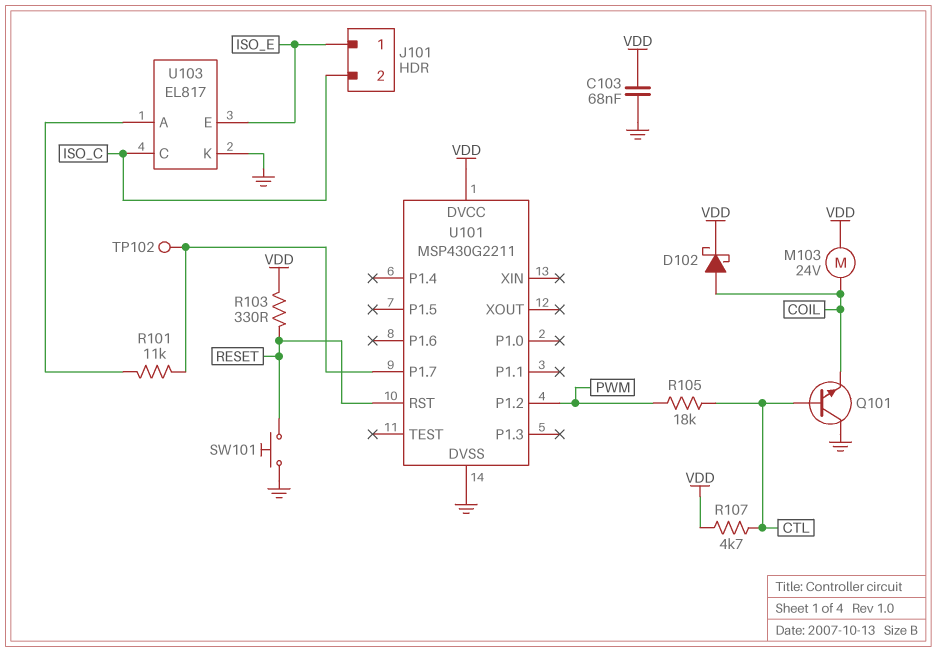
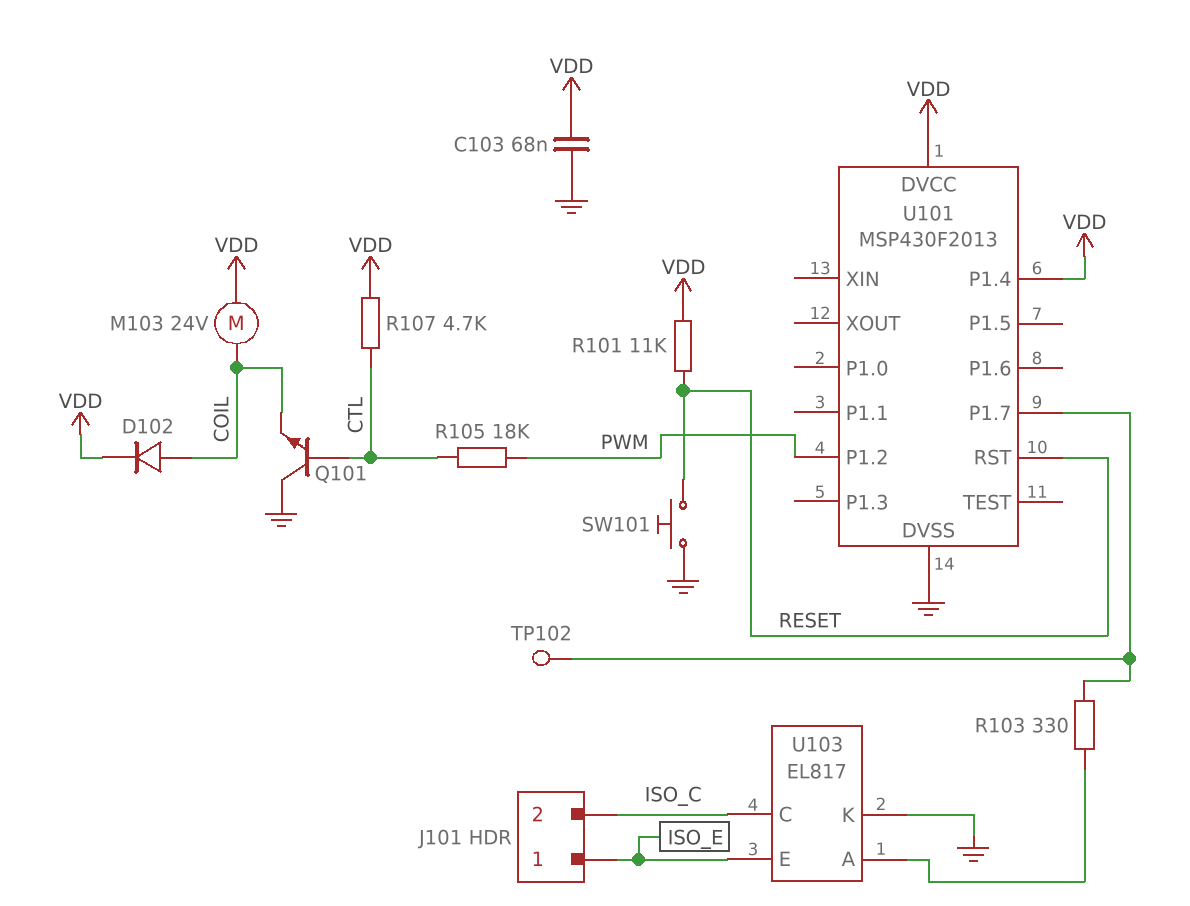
D102: schottky (A COIL, K VDD) -> diode (A COIL, K VDD)
R101: 11k (U101/P1.7, U103/A) -> 11k (RESET, VDD)
R103: 330 (RESET, VDD) -> 330 (U101/P1.7, U103/A)
U101: MSP430G2211 -> MSP430F2013
U101 pin P1.4: none -> VDD

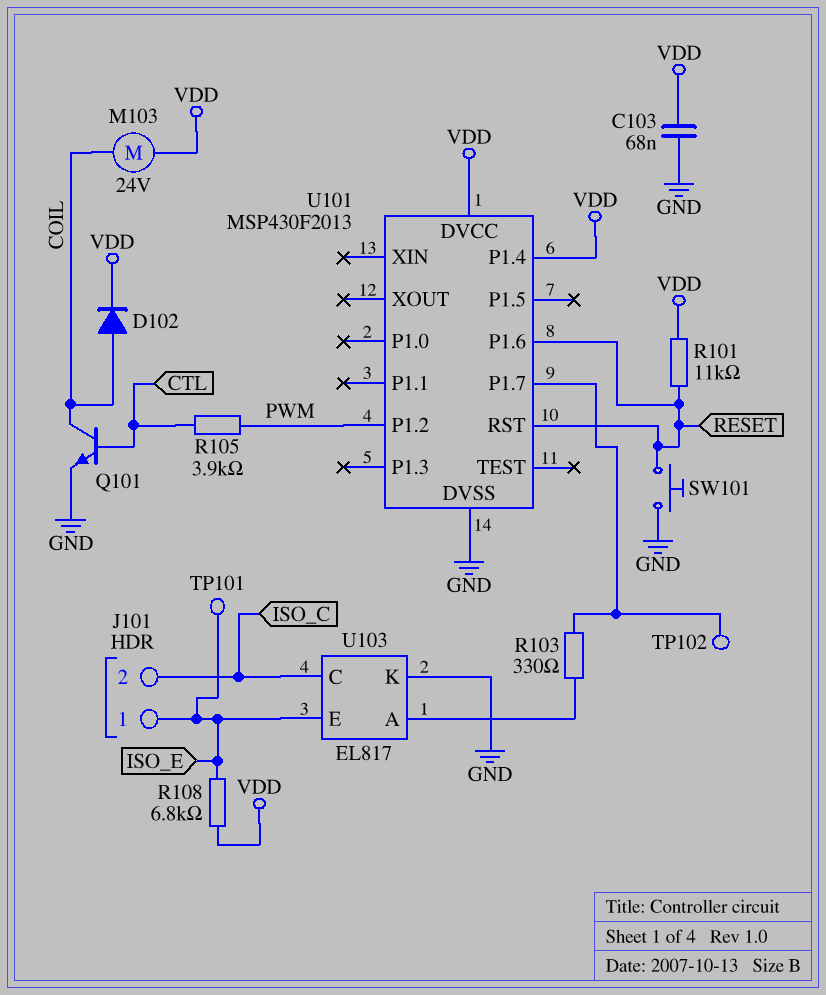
Q101: NPN (B CTL, C GND, E COIL) -> NPN (B CTL, C COIL, E GND)
R105: 18k (CTL, PWM) -> 3.9k (CTL, PWM)
R107: 4.7k (CTL, VDD) -> none
R108: none -> 6.8k (ISO_E, VDD)
TP101: none -> test point (ISO_E)
U101 pin P1.6: none -> RESET

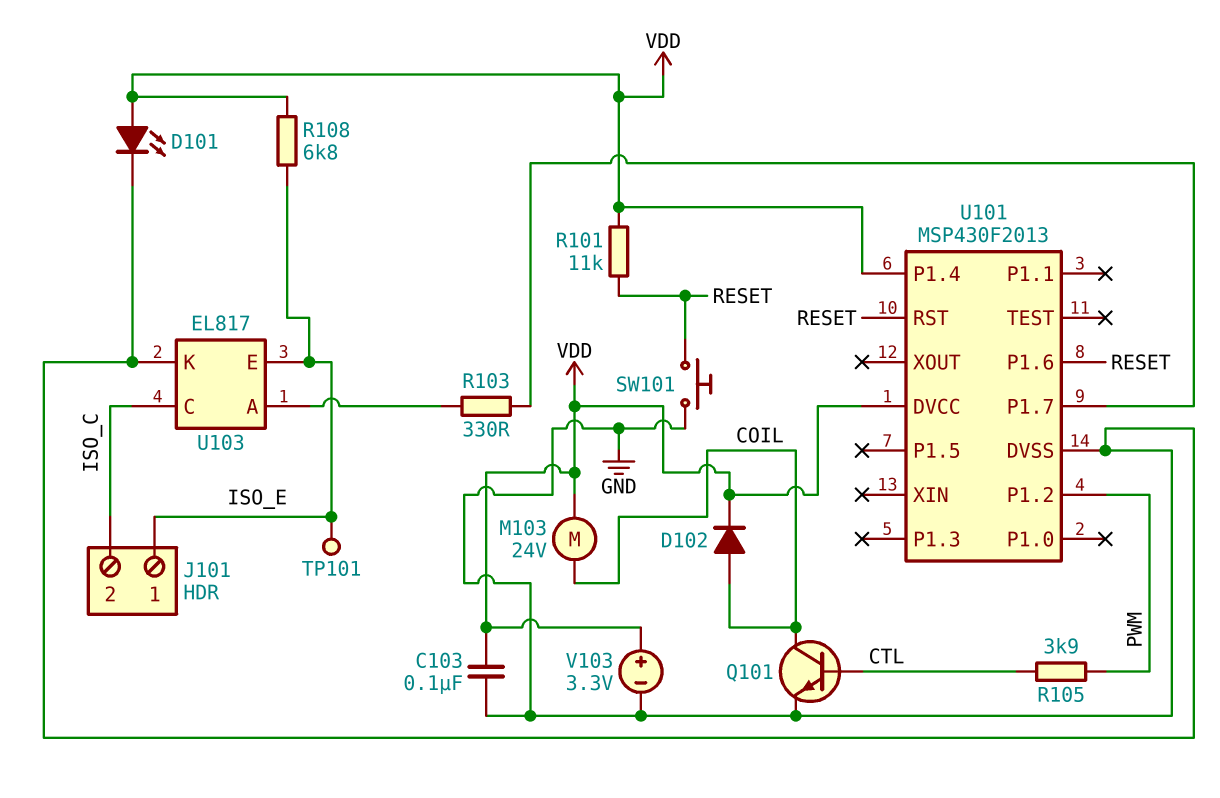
C103: 68nF (GND, VDD) -> 100nF (GND, VDD)
D101: none -> LED (A VDD, K GND)
TP102: test point (U101/P1.7) -> none
V103: none -> 3.3V (plus VDD, minus GND)

